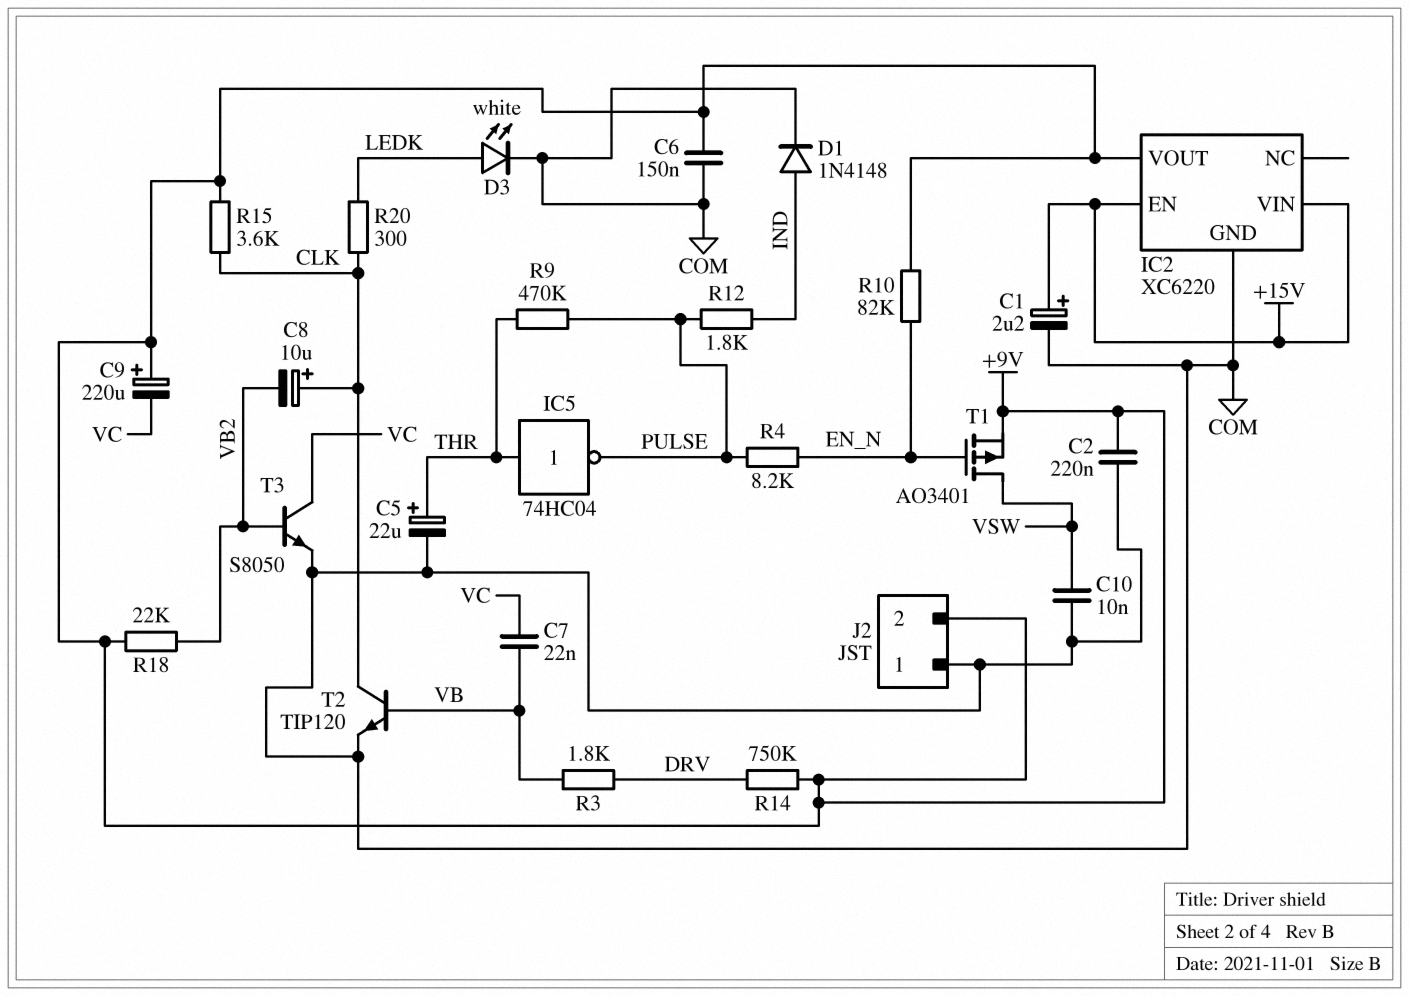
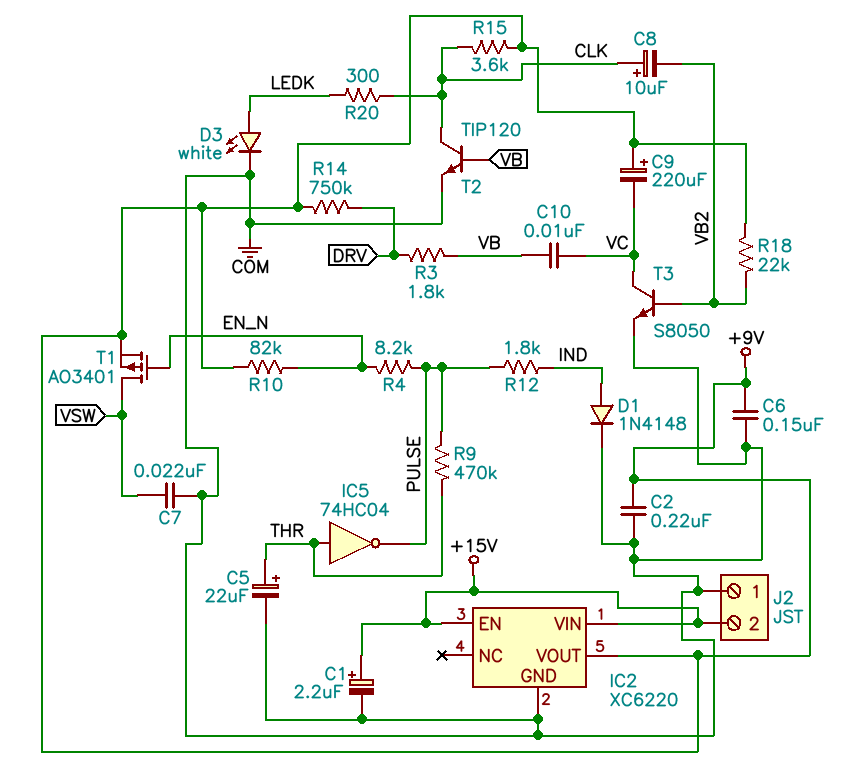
C7: 22nF (VB, VC) -> 22nF (COM, VSW)
C10: 10nF (COM, VSW) -> 10nF (VB, VC)
J2 pin 2: +9V -> +15V

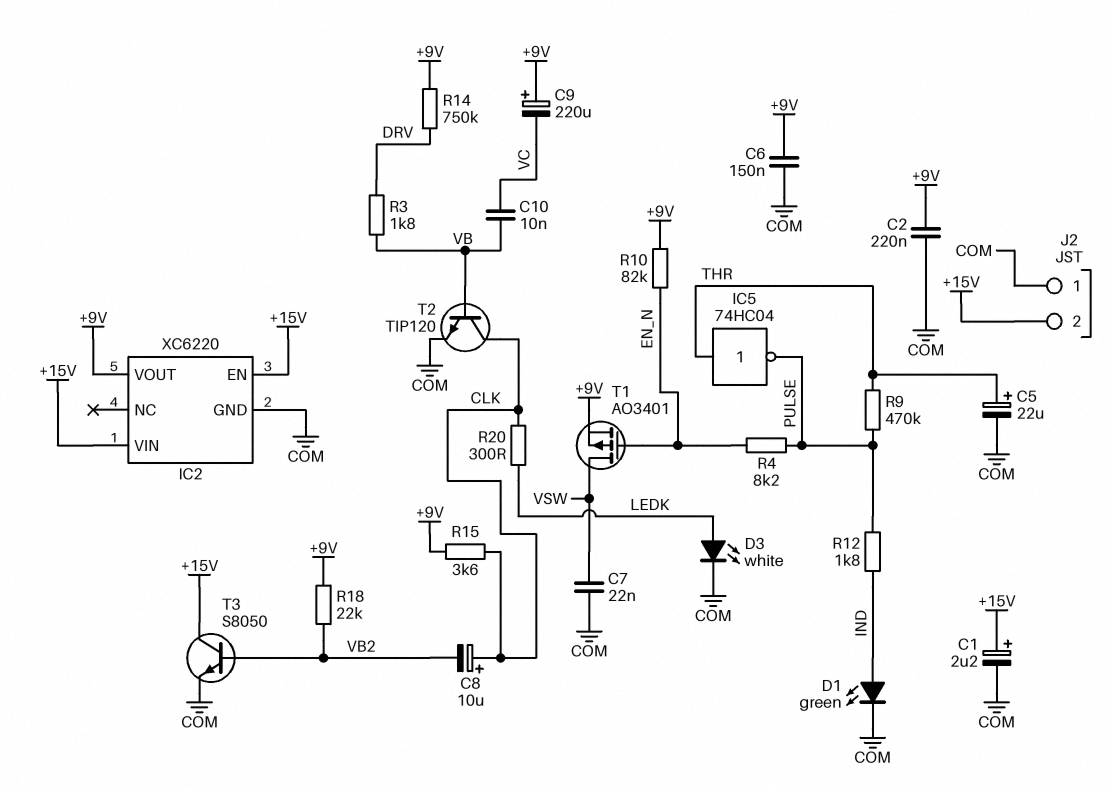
D1: diode 1N4148 (A IND, K COM) -> LED green (A IND, K COM)
T3: NPN S8050 (B VB2, C VC, E COM) -> NPN S8050 (B VB2, C +15V, E COM)

